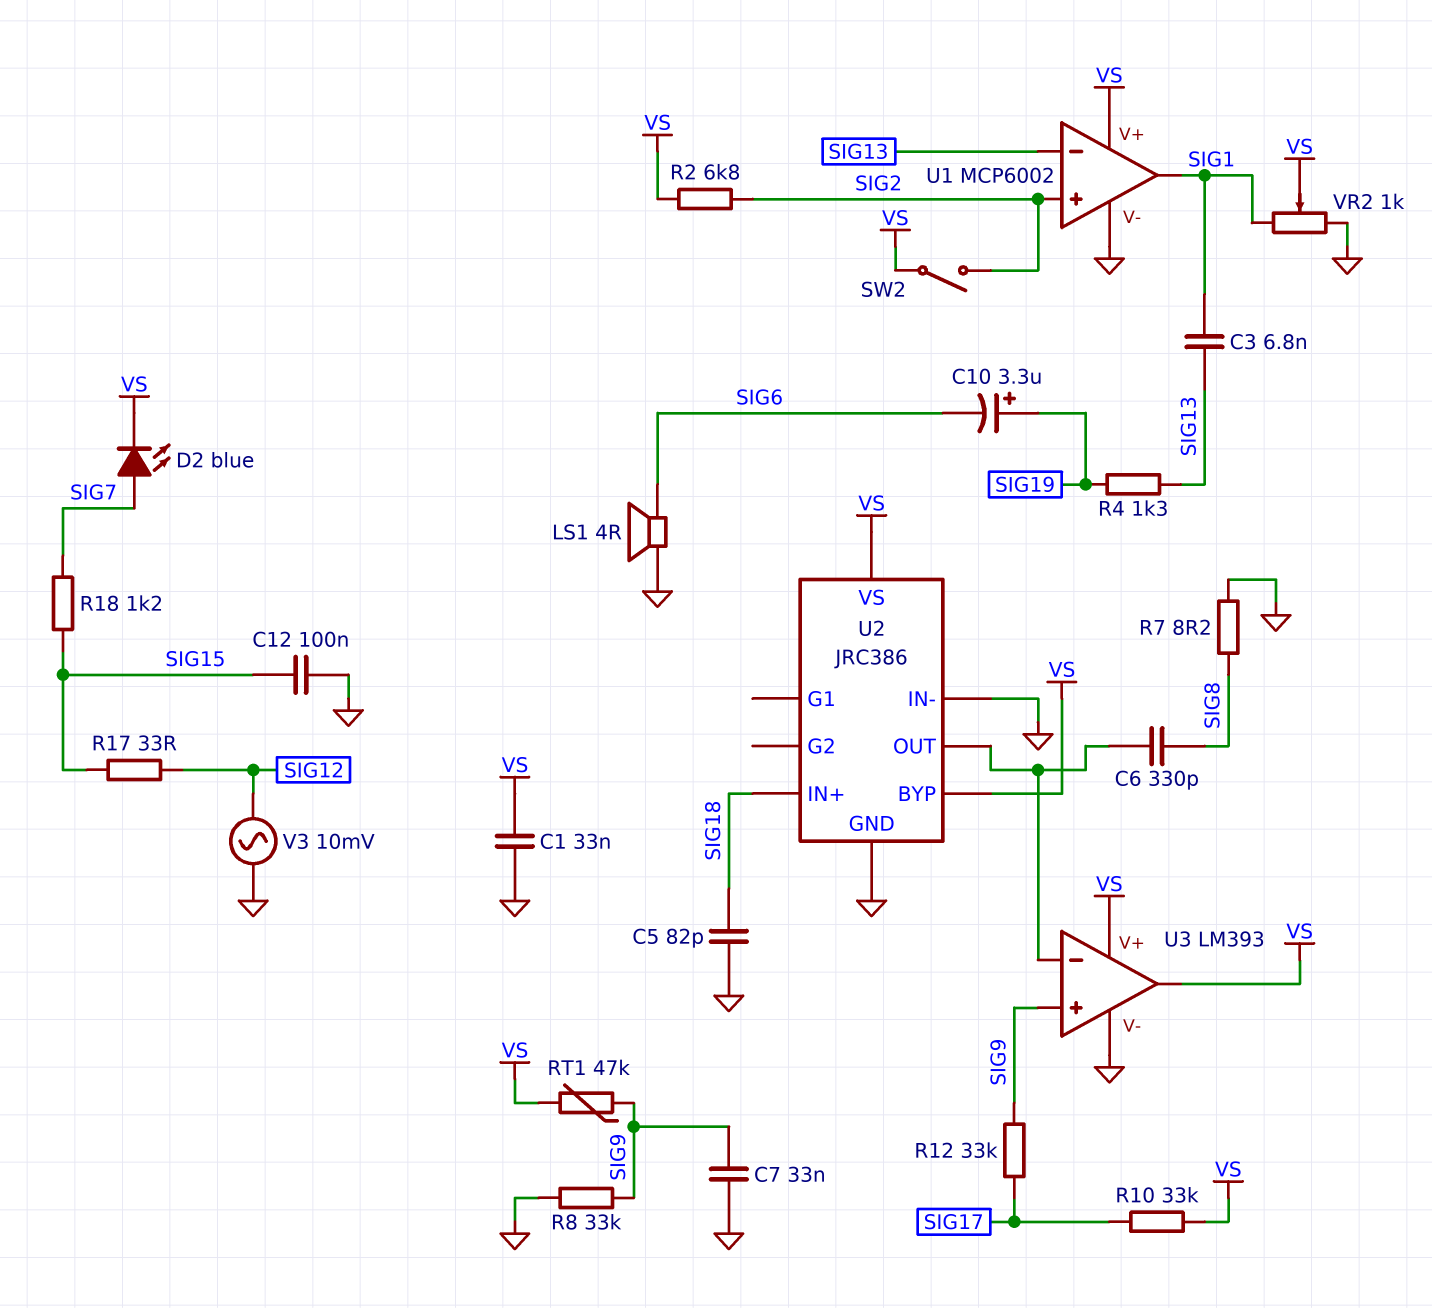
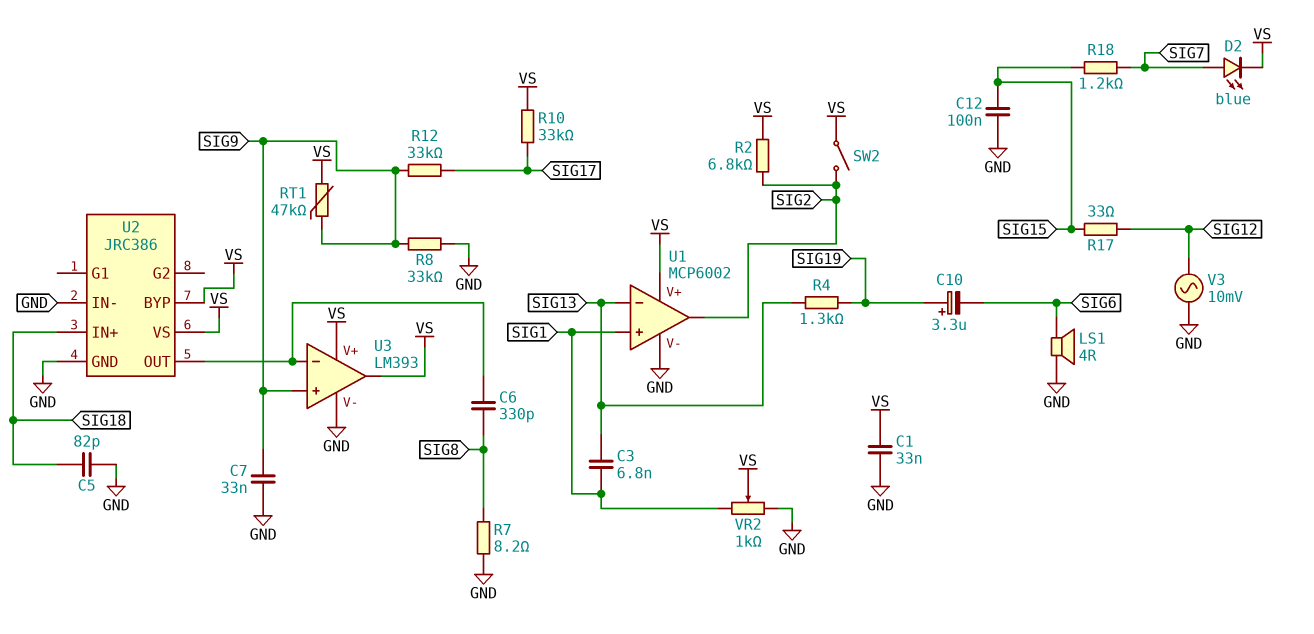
U1 pin in+: SIG2 -> SIG1
U1 pin out: SIG1 -> SIG2

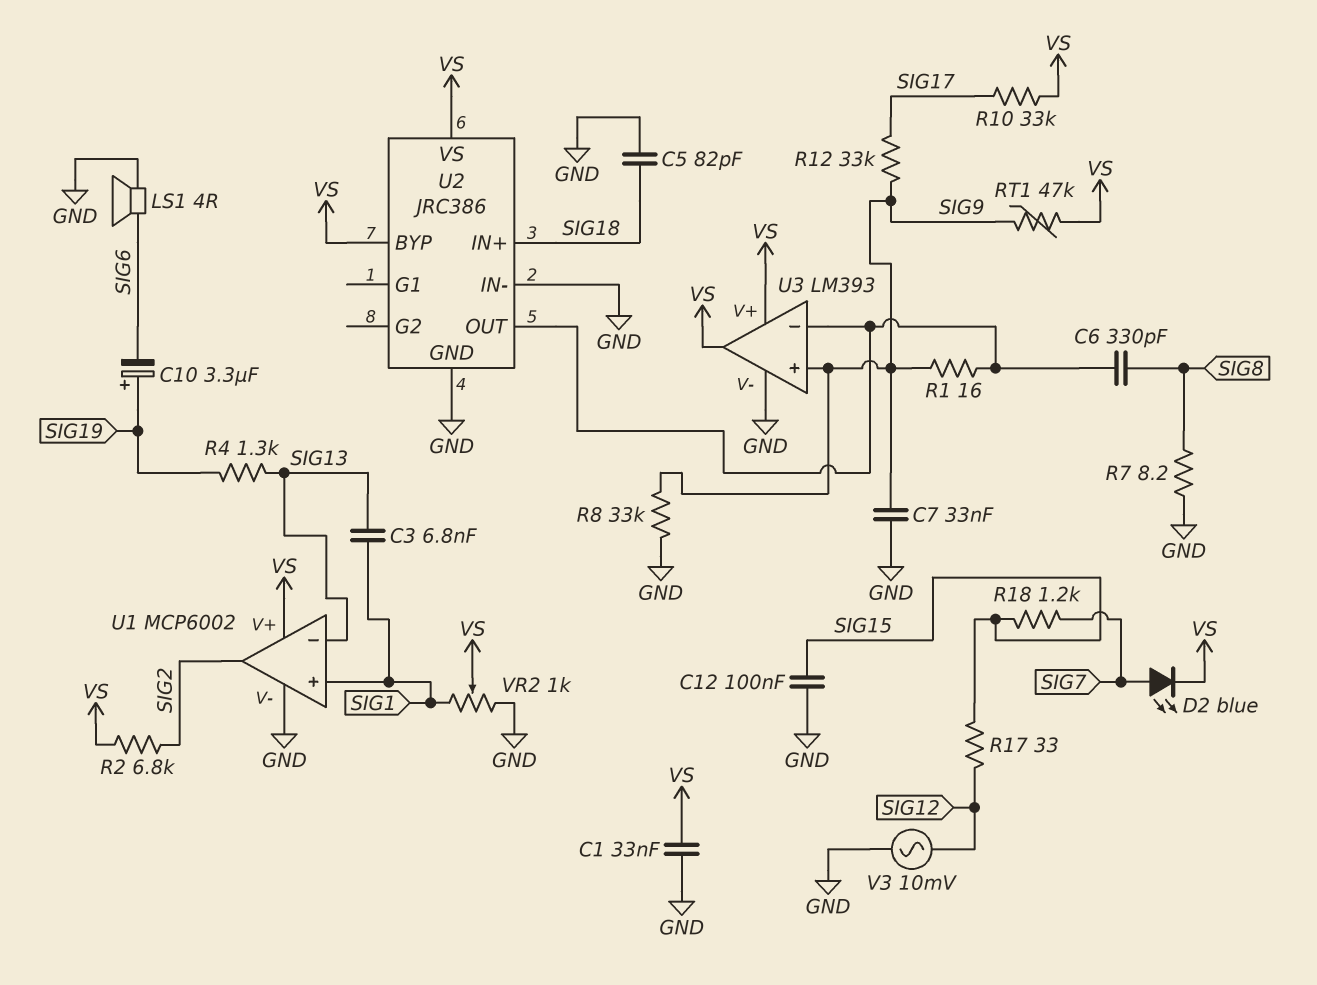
R1: none -> 16 (SIG9, U2/OUT)
SW2: switch (SIG2, VS) -> none

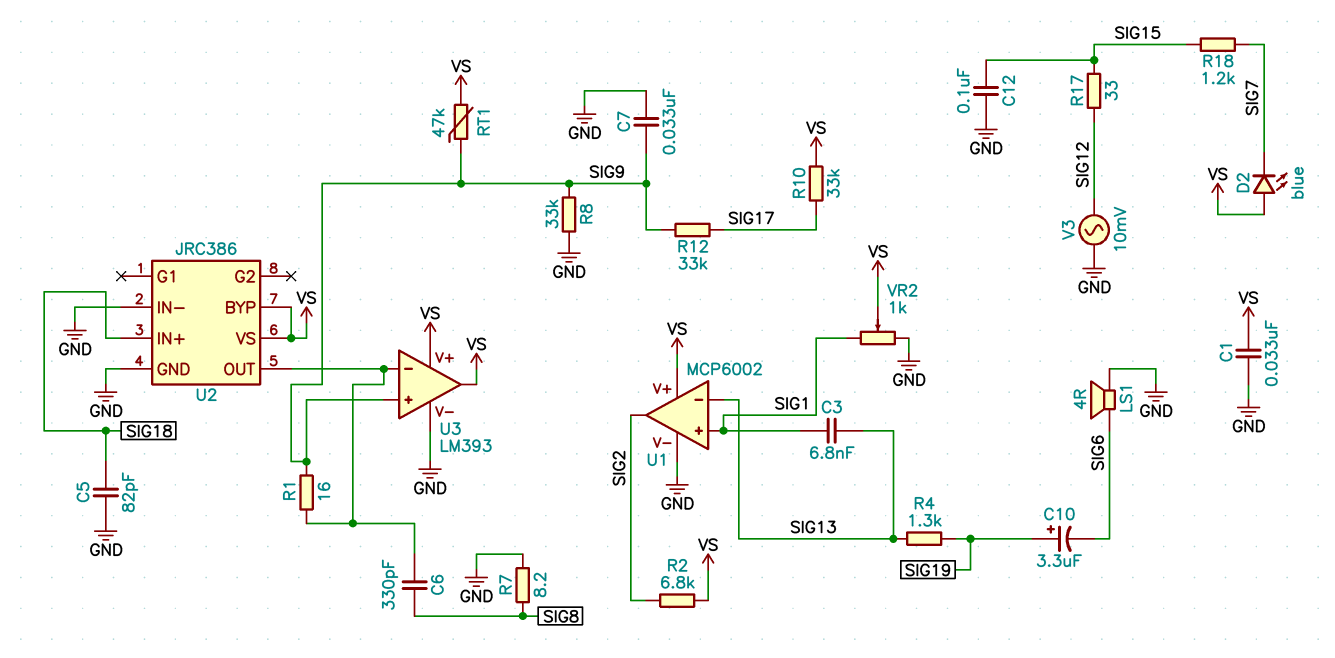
D2: LED blue (A SIG7, K VS) -> LED blue (A VS, K SIG7)

